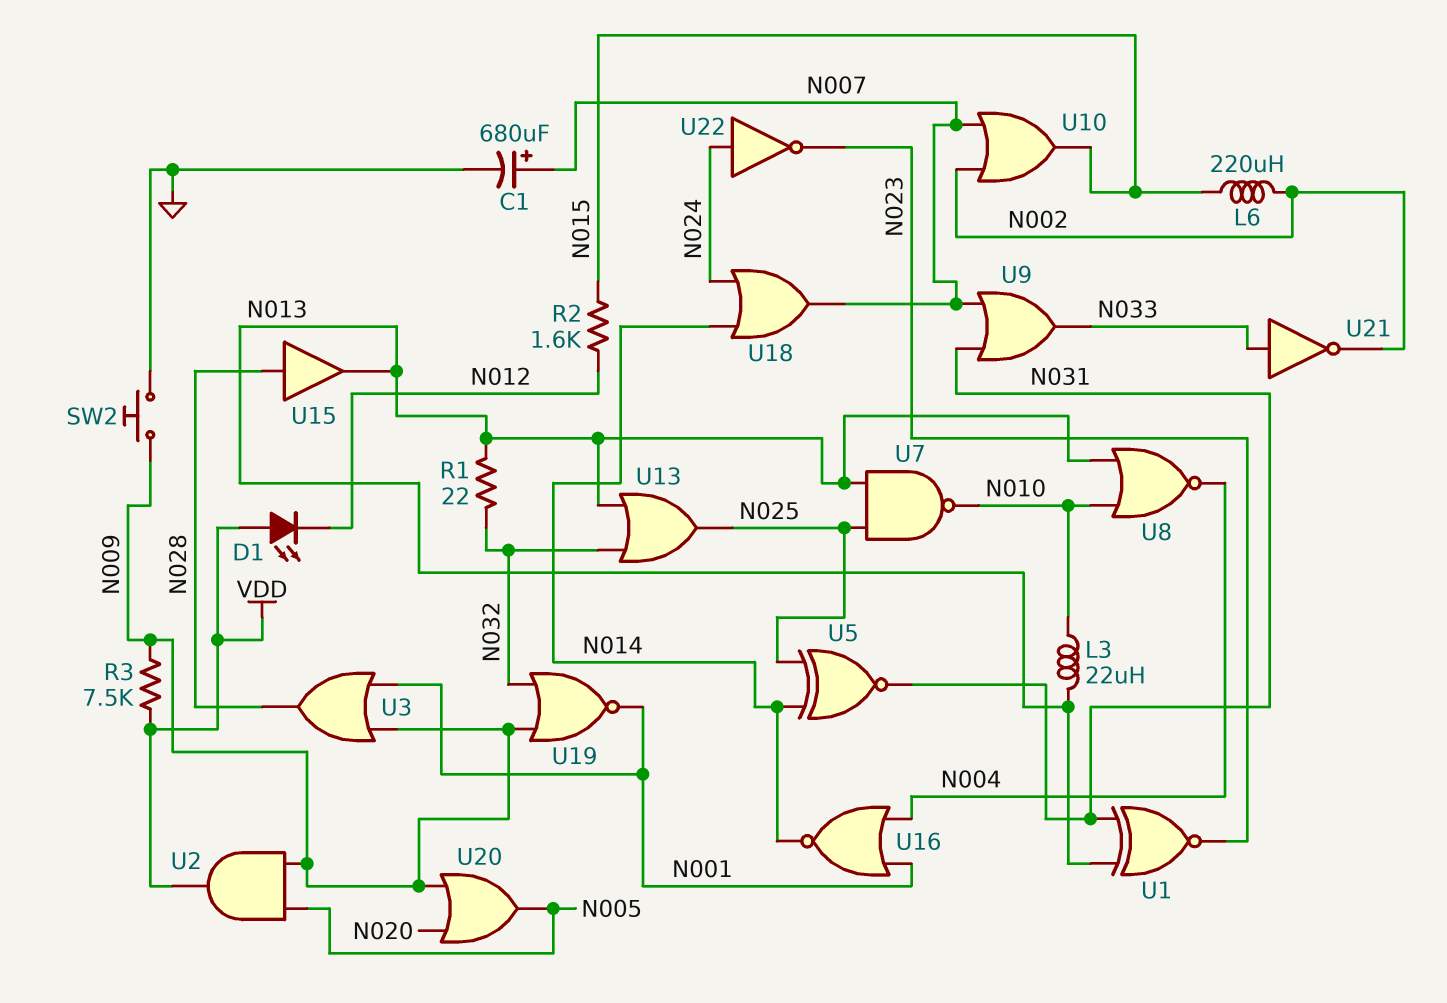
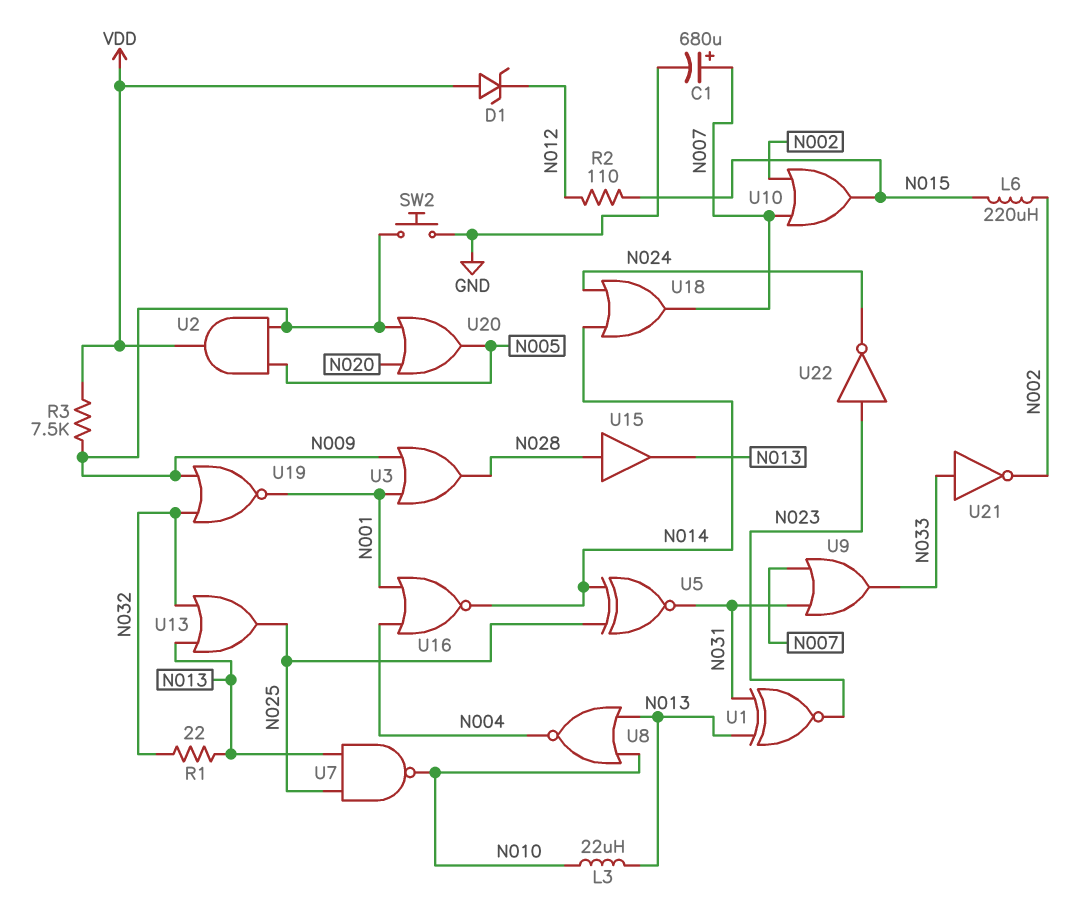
D1: LED (A VDD, K N012) -> zener (A VDD, K N012)
R2: 1.6k (N012, N015) -> 110 (N012, N015)
U22: NOT (in N024, out N023) -> NOT (in N023, out N024)

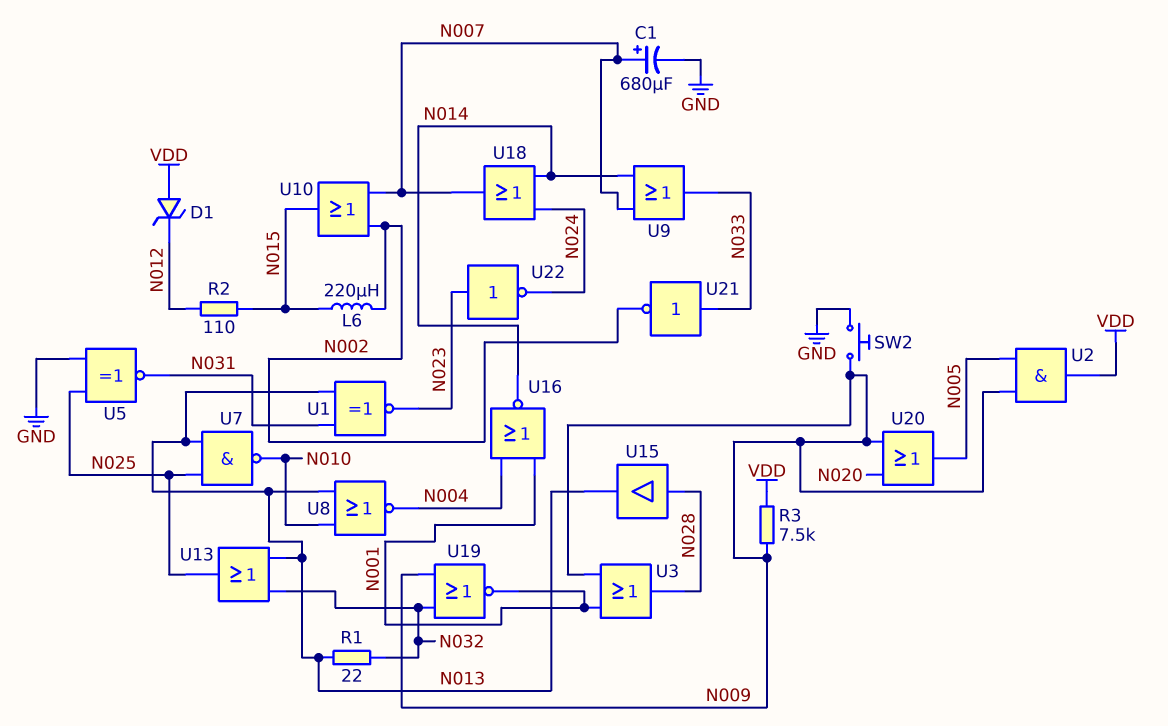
L3: 22uH (N010, N013) -> none
U5: XNOR (in N014, in N025, out N031) -> XNOR (in GND, in N025, out N031)
U9: OR (in N007, in N031, out N033) -> OR (in N007, in N014, out N033)

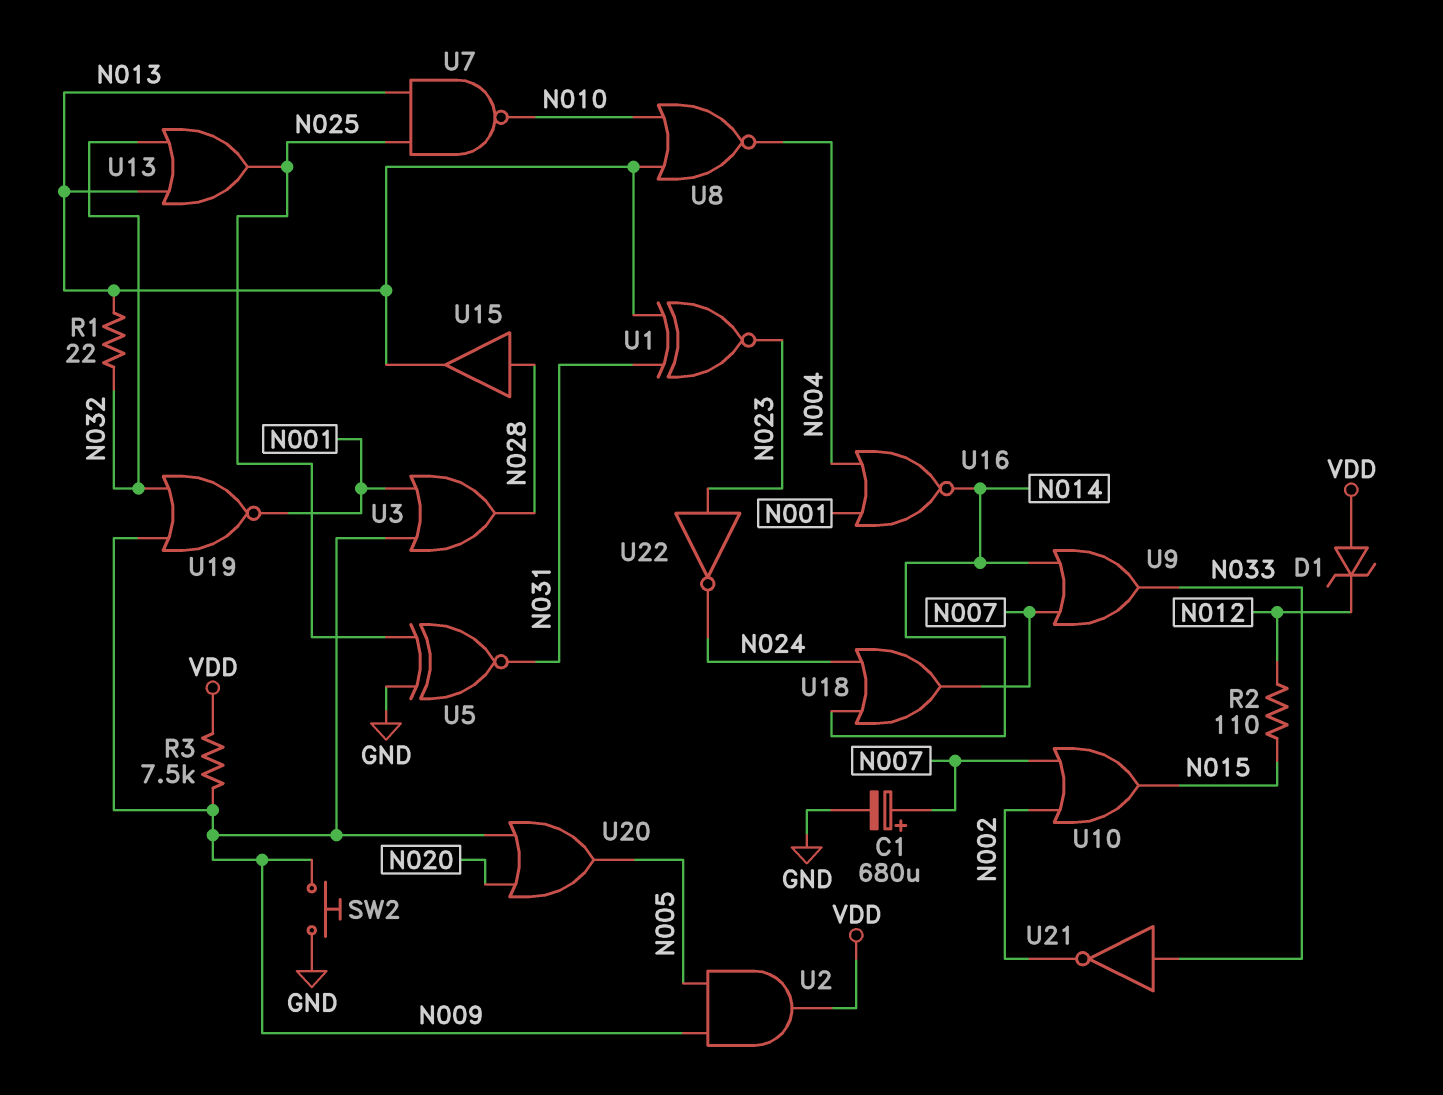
L6: 220uH (N002, N015) -> none

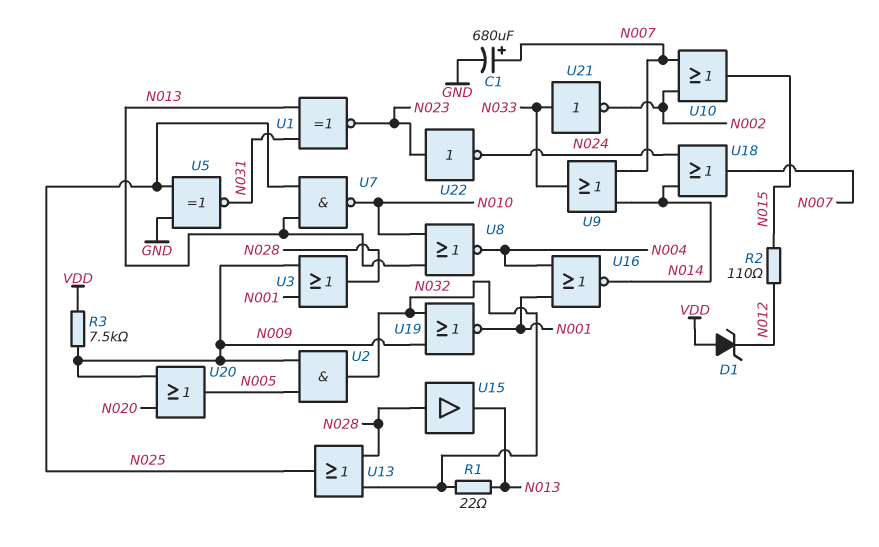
SW2: button (GND, N009) -> none
U2: AND (in N005, in N009, out VDD) -> AND (in N005, in N009, out N032)
U13: OR (in N013, in N032, out N025) -> OR (in N028, in N032, out N025)

